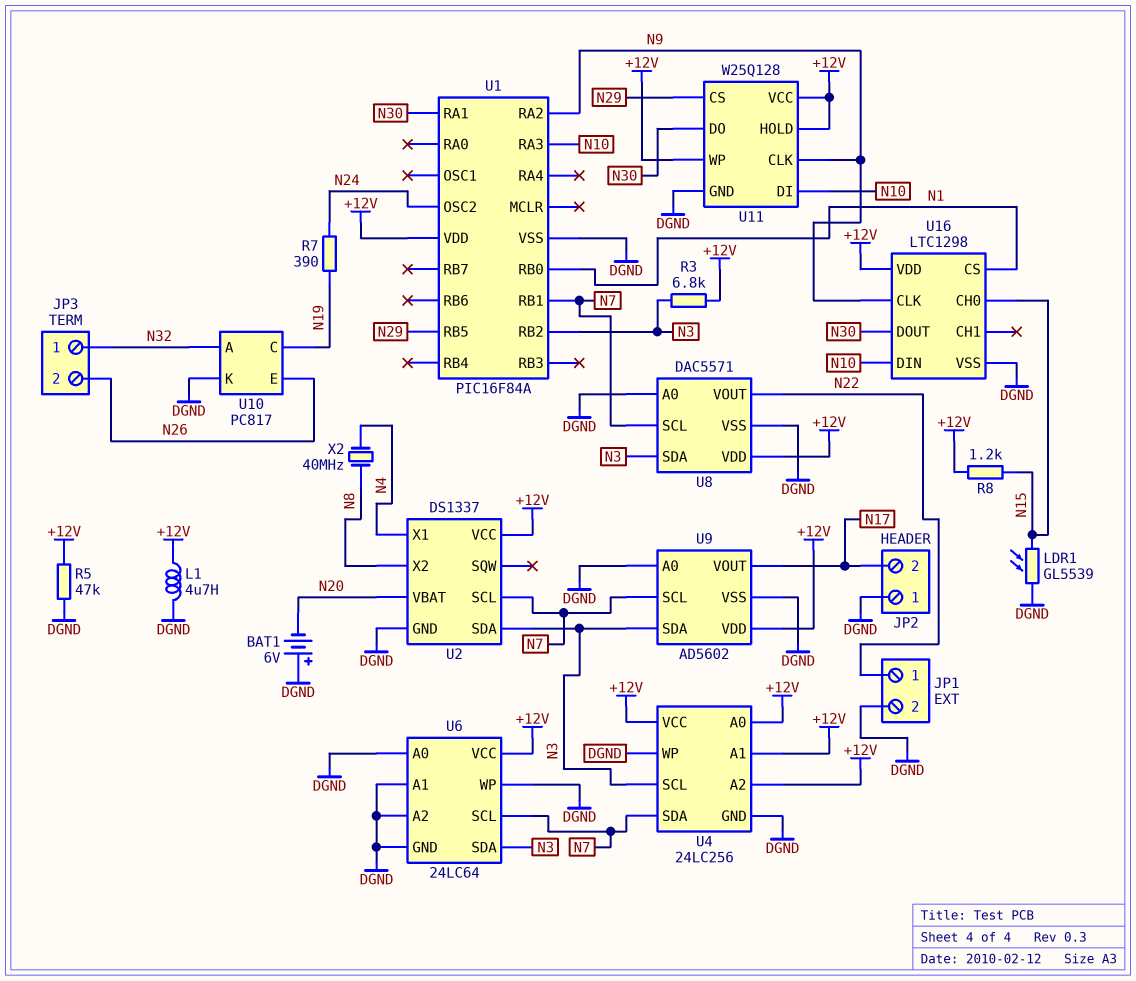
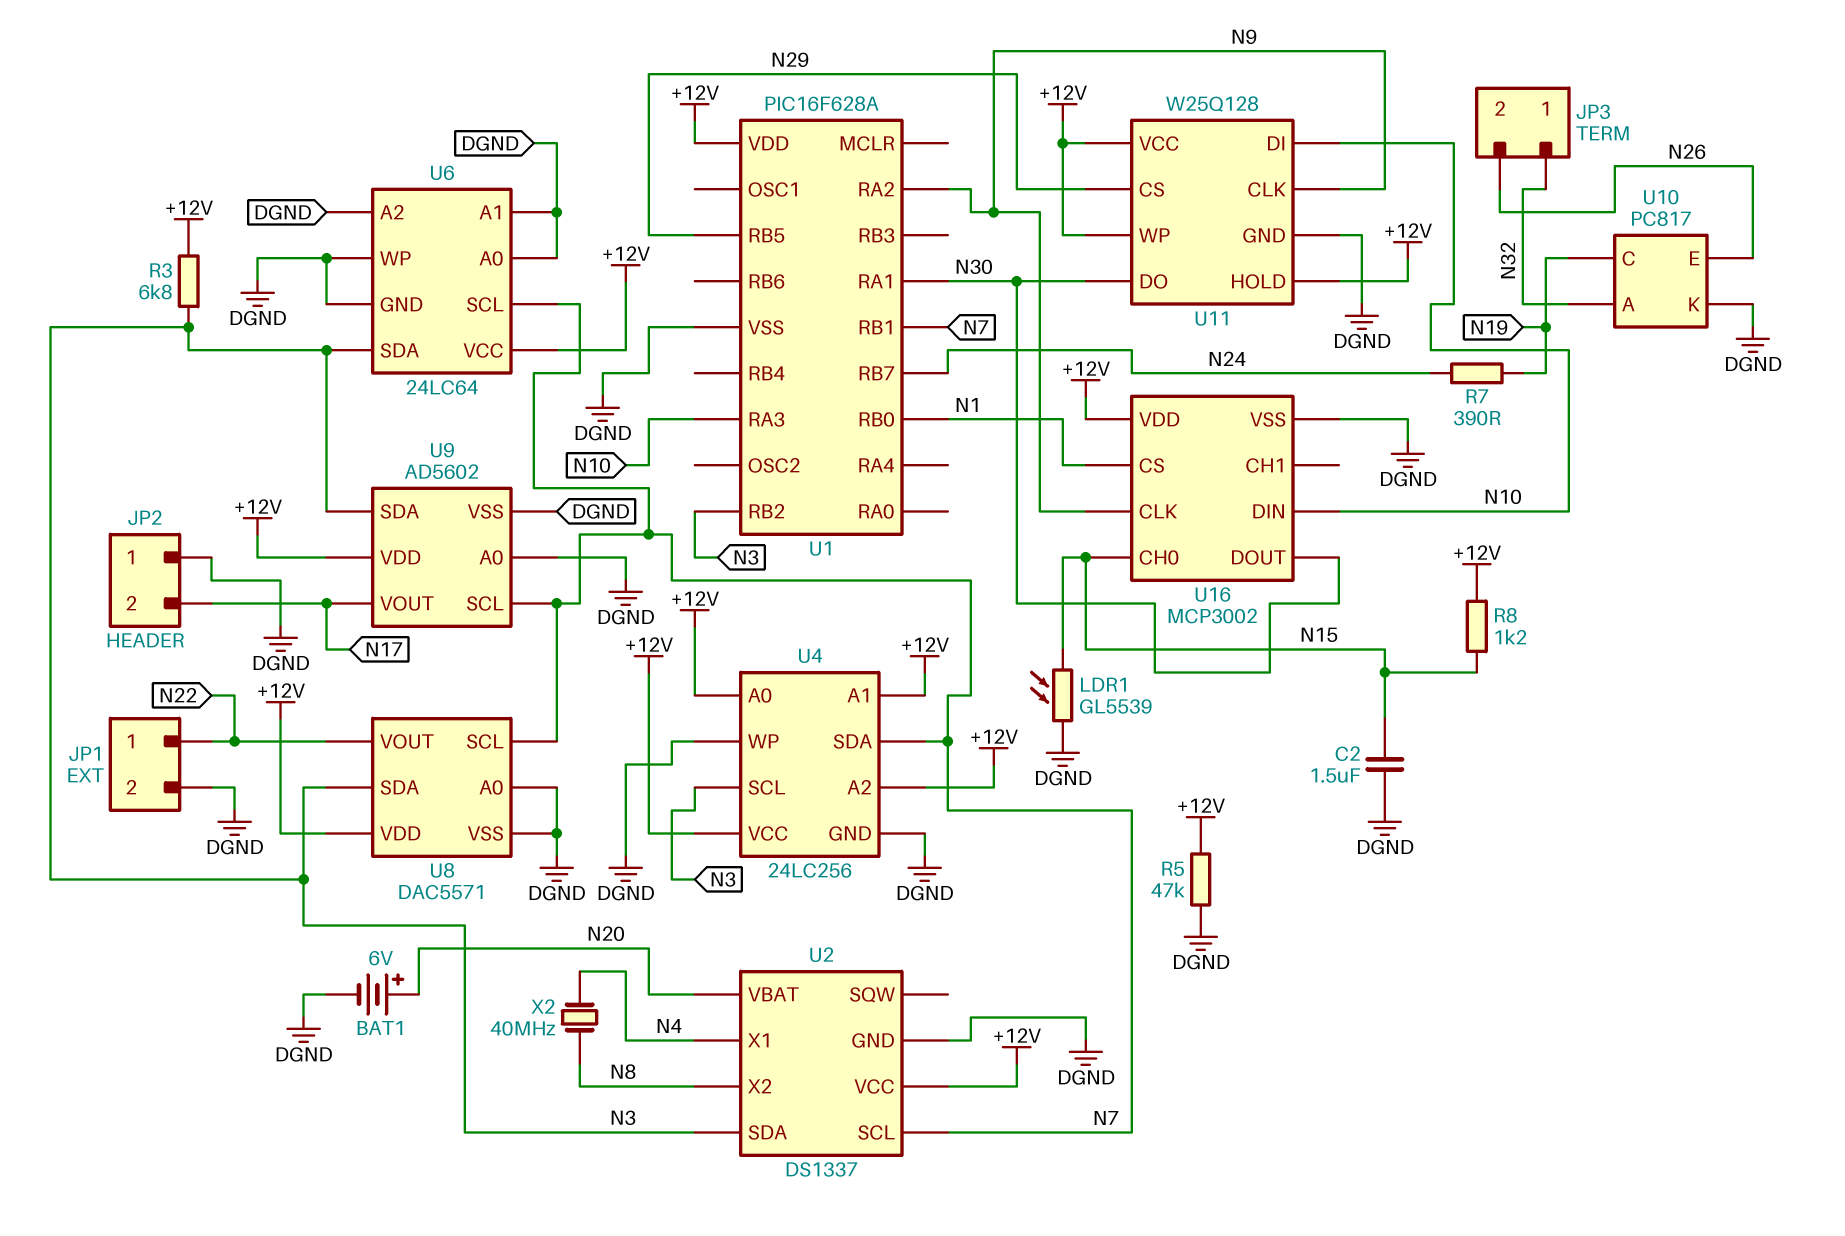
BAT1: 6V (plus DGND, minus N20) -> 6V (plus N20, minus DGND)
C2: none -> 1.5uF (DGND, N15)
L1: 4.7uH (+12V, DGND) -> none
U1: PIC16F84A -> PIC16F628A
U1 pin OSC2: N24 -> none
U1 pin RB7: none -> N24
U16: LTC1298 -> MCP3002

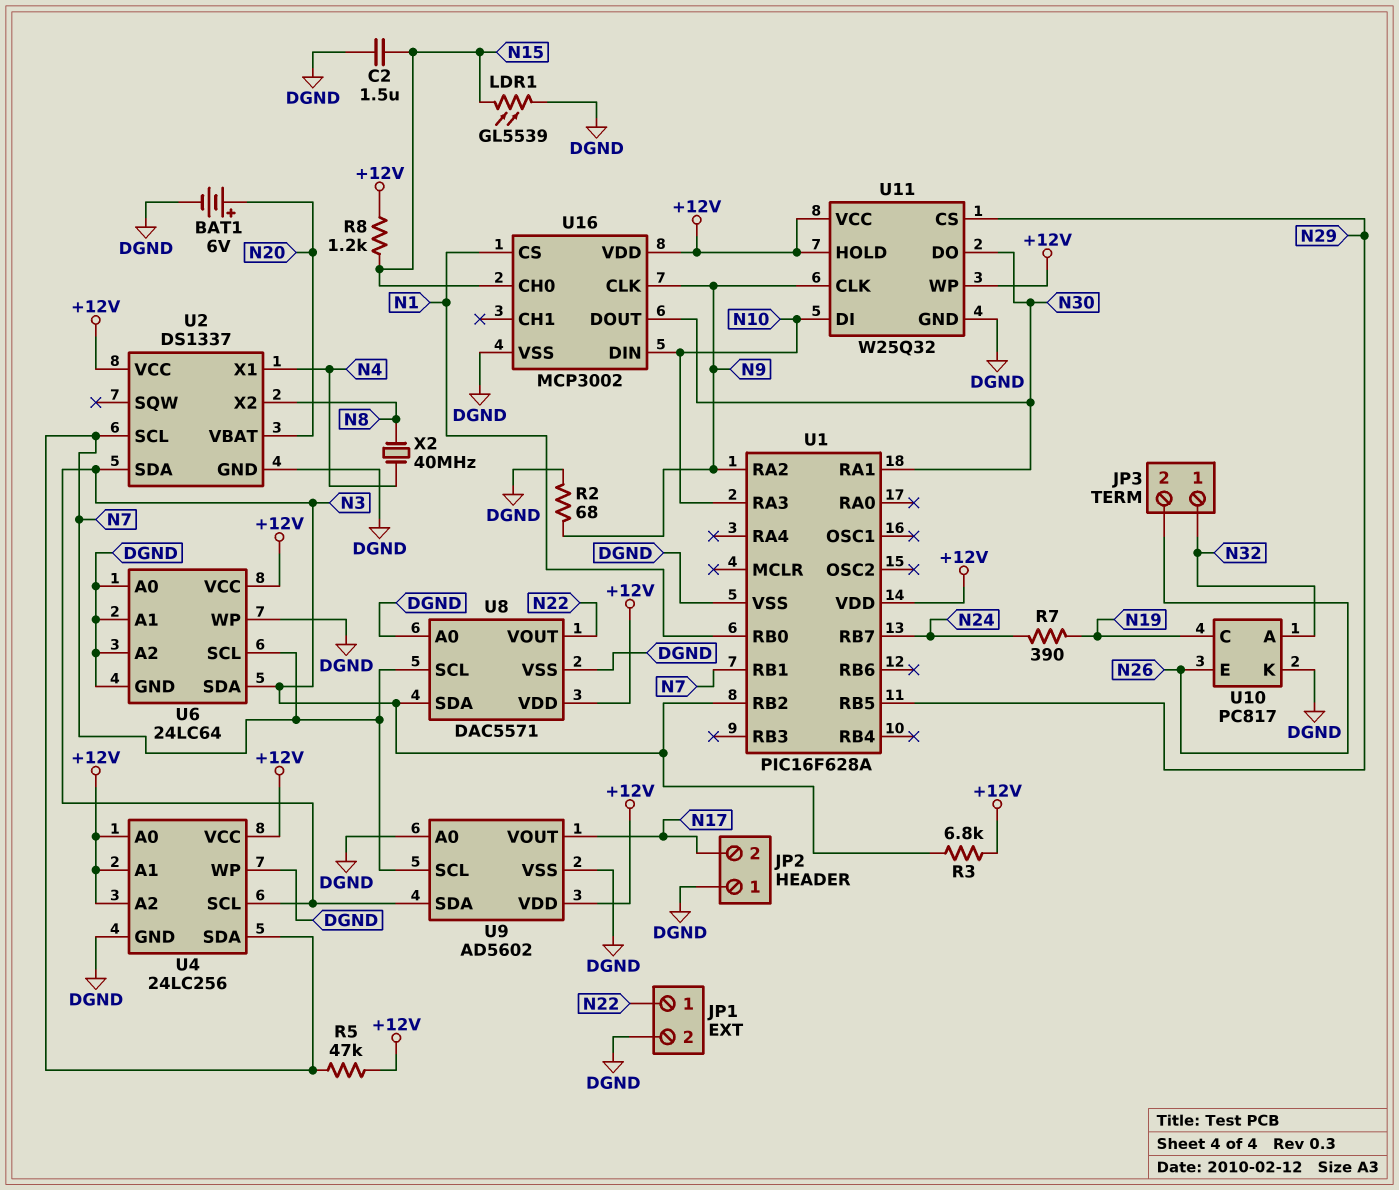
R2: none -> 68 (DGND, N9)
R5: 47k (+12V, DGND) -> 47k (+12V, N7)
U11: W25Q128 -> W25Q32

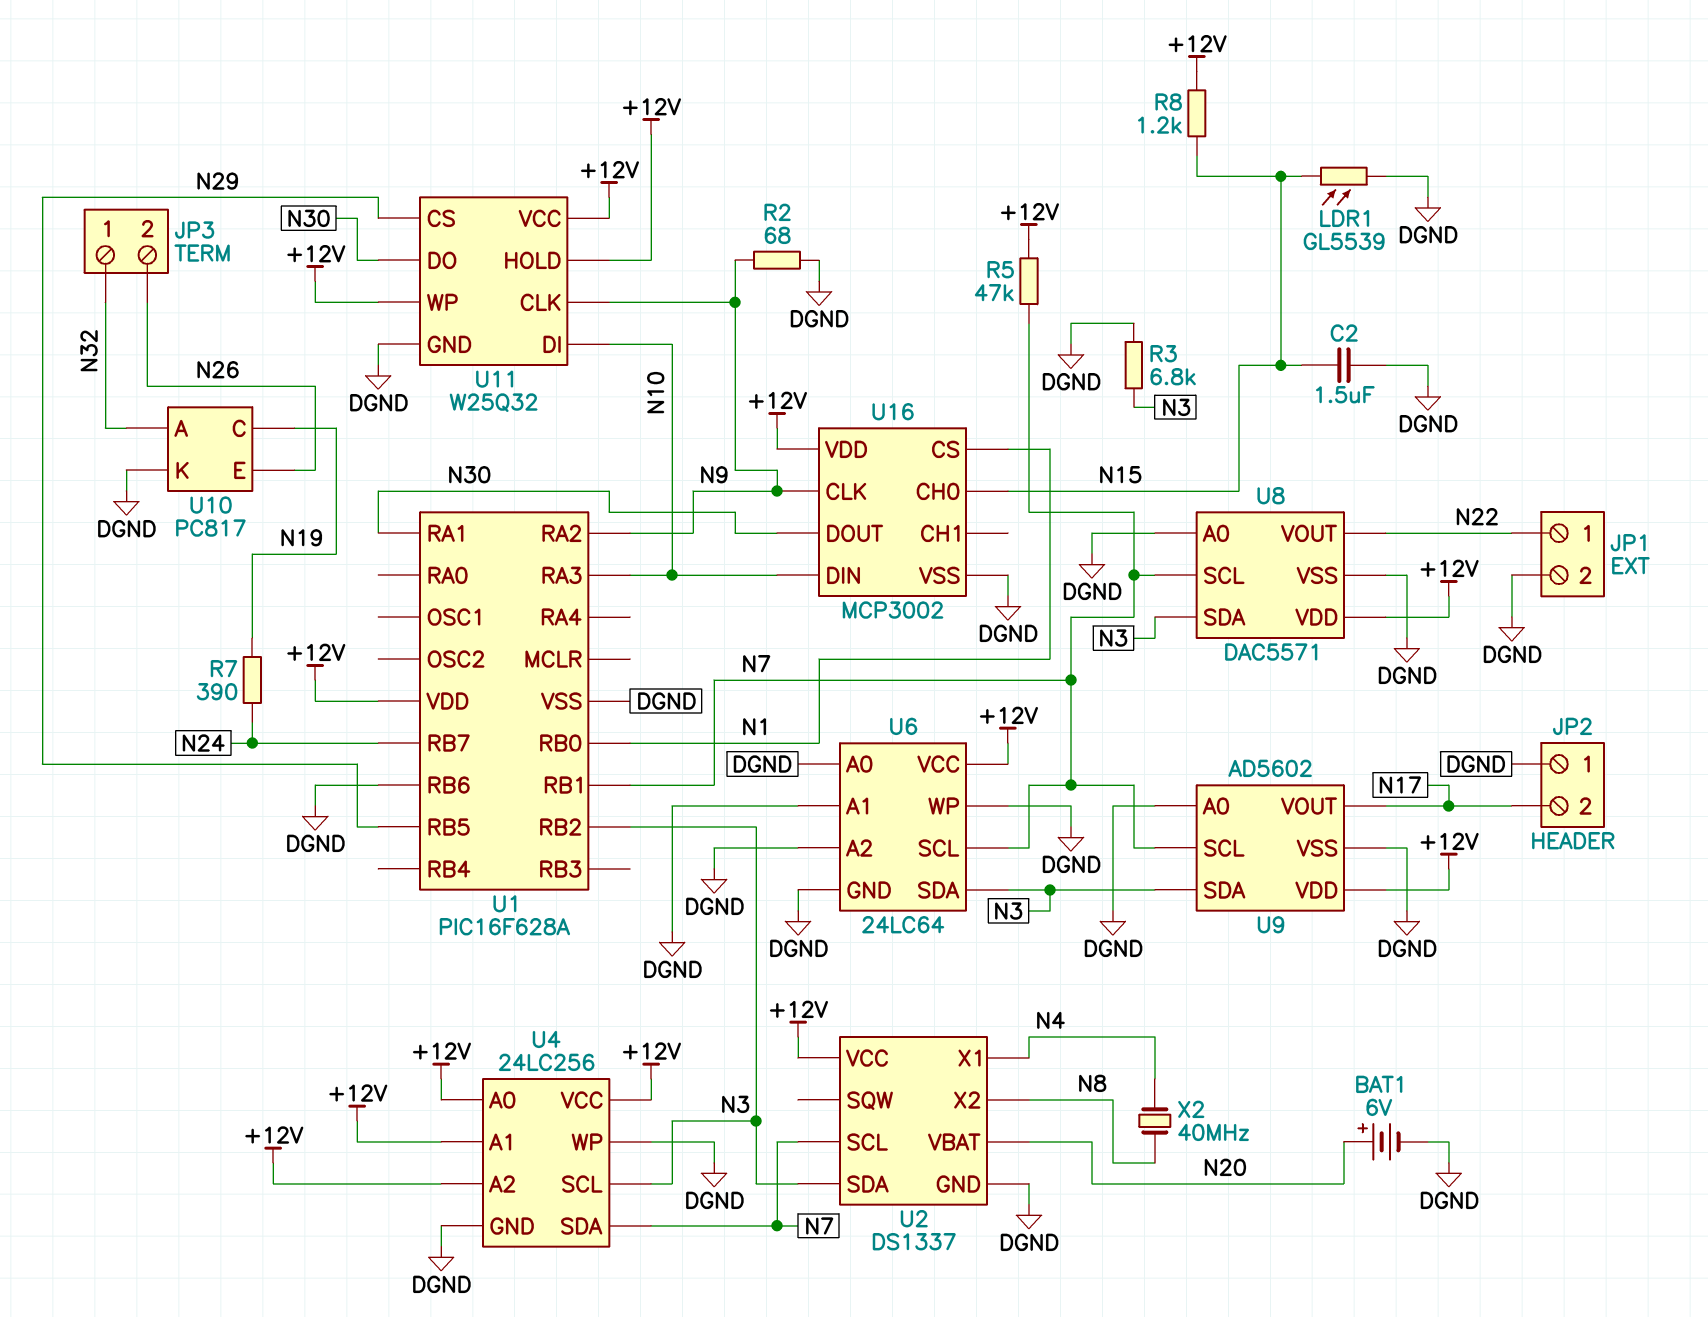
R3: 6.8k (+12V, N3) -> 6.8k (DGND, N3)
U1 pin RB6: none -> DGND

